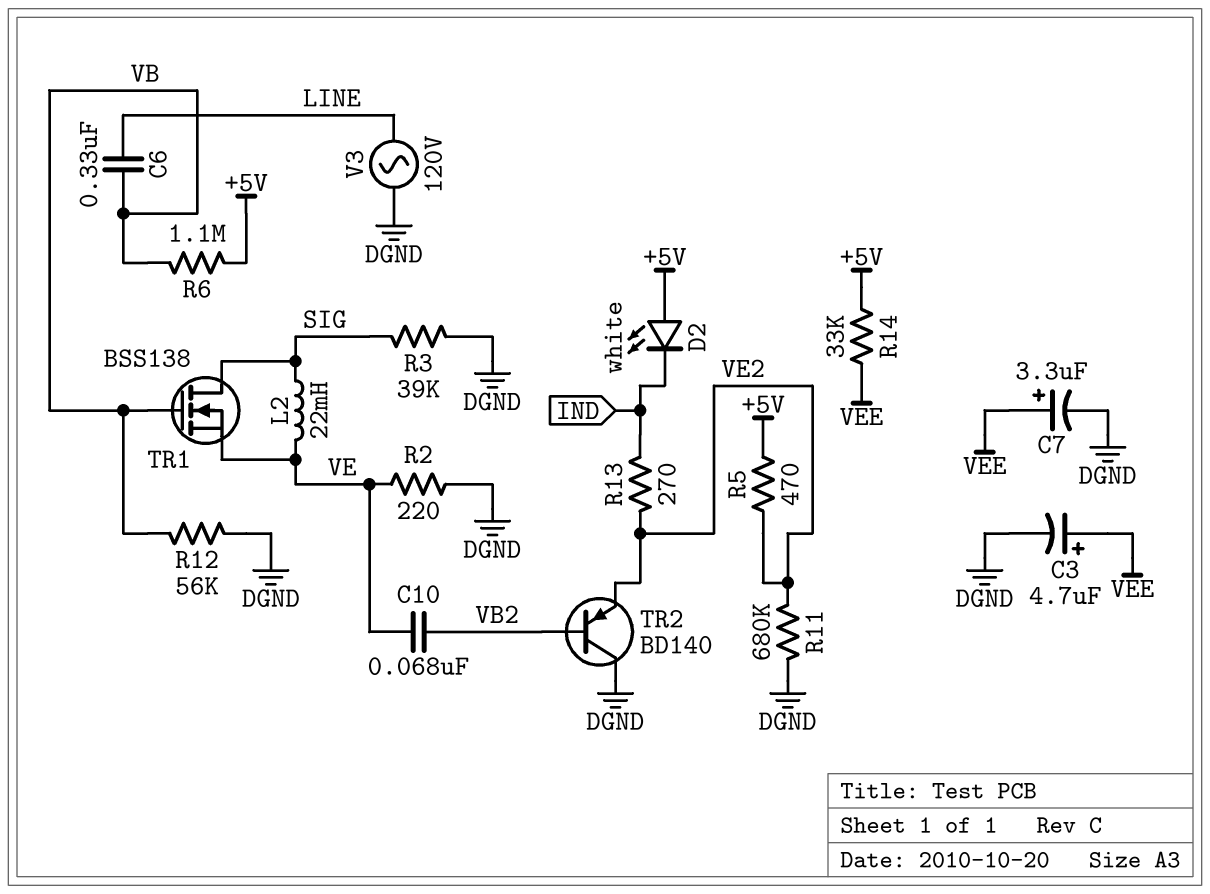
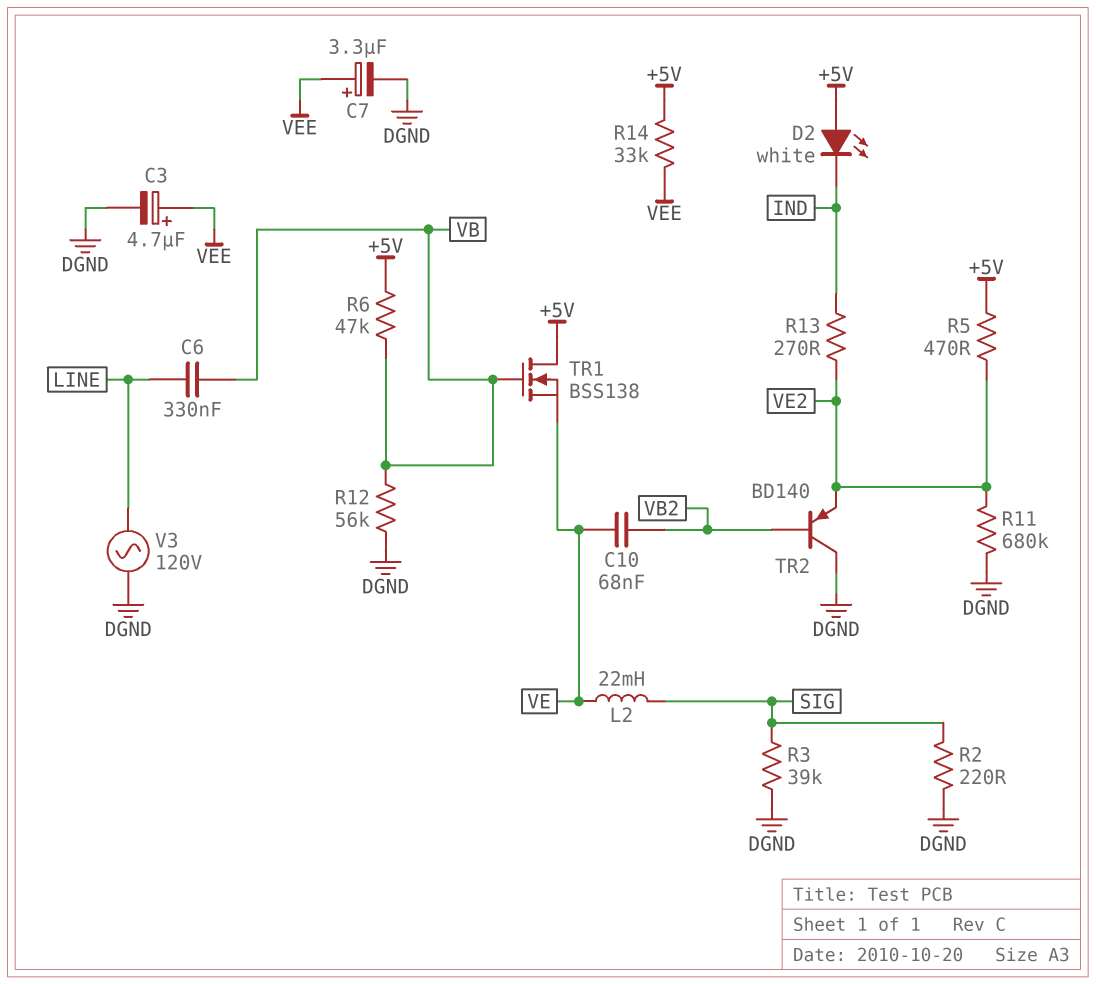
R2: 220 (DGND, VE) -> 220 (DGND, SIG)
R6: 1.1M (+5V, VB) -> 47k (+5V, VB)
TR1: NMOS BSS138 (G VB, D SIG, S VE) -> NMOS BSS138 (G VB, D +5V, S VE)

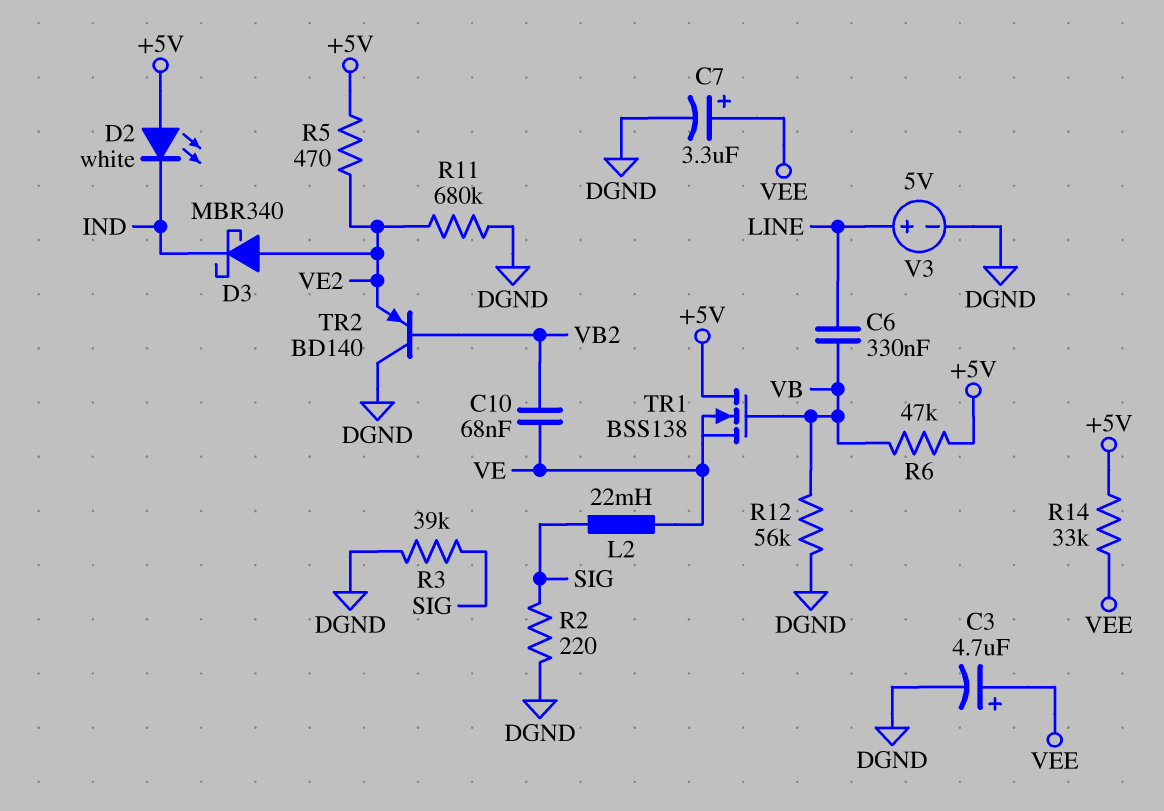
D3: none -> schottky MBR340 (A VE2, K IND)
R13: 270 (IND, VE2) -> none
V3: AC 120V (DGND, LINE) -> 5V (plus LINE, minus DGND)

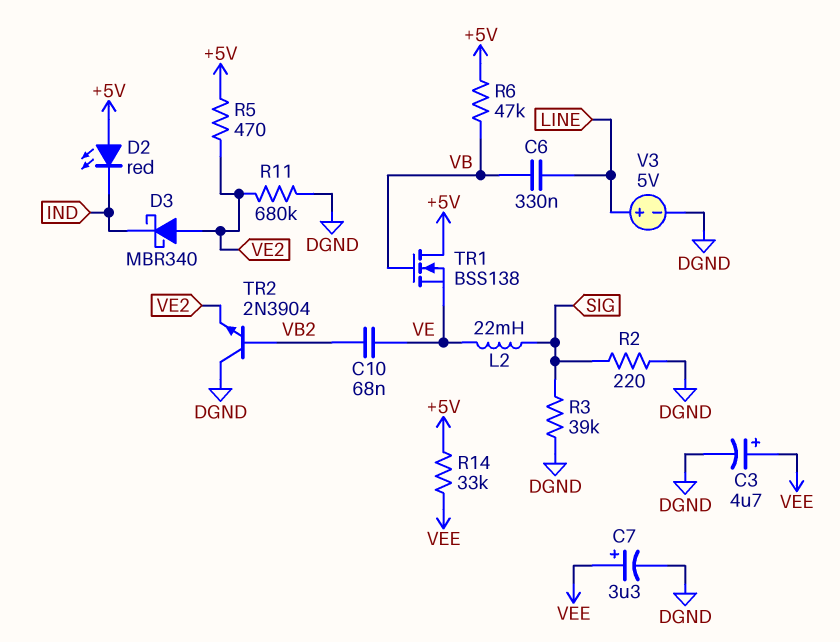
D2: LED white (A +5V, K IND) -> LED red (A +5V, K IND)
R12: 56k (DGND, VB) -> none
TR2: PNP BD140 (B VB2, C DGND, E VE2) -> NPN 2N3904 (B VB2, C DGND, E VE2)

